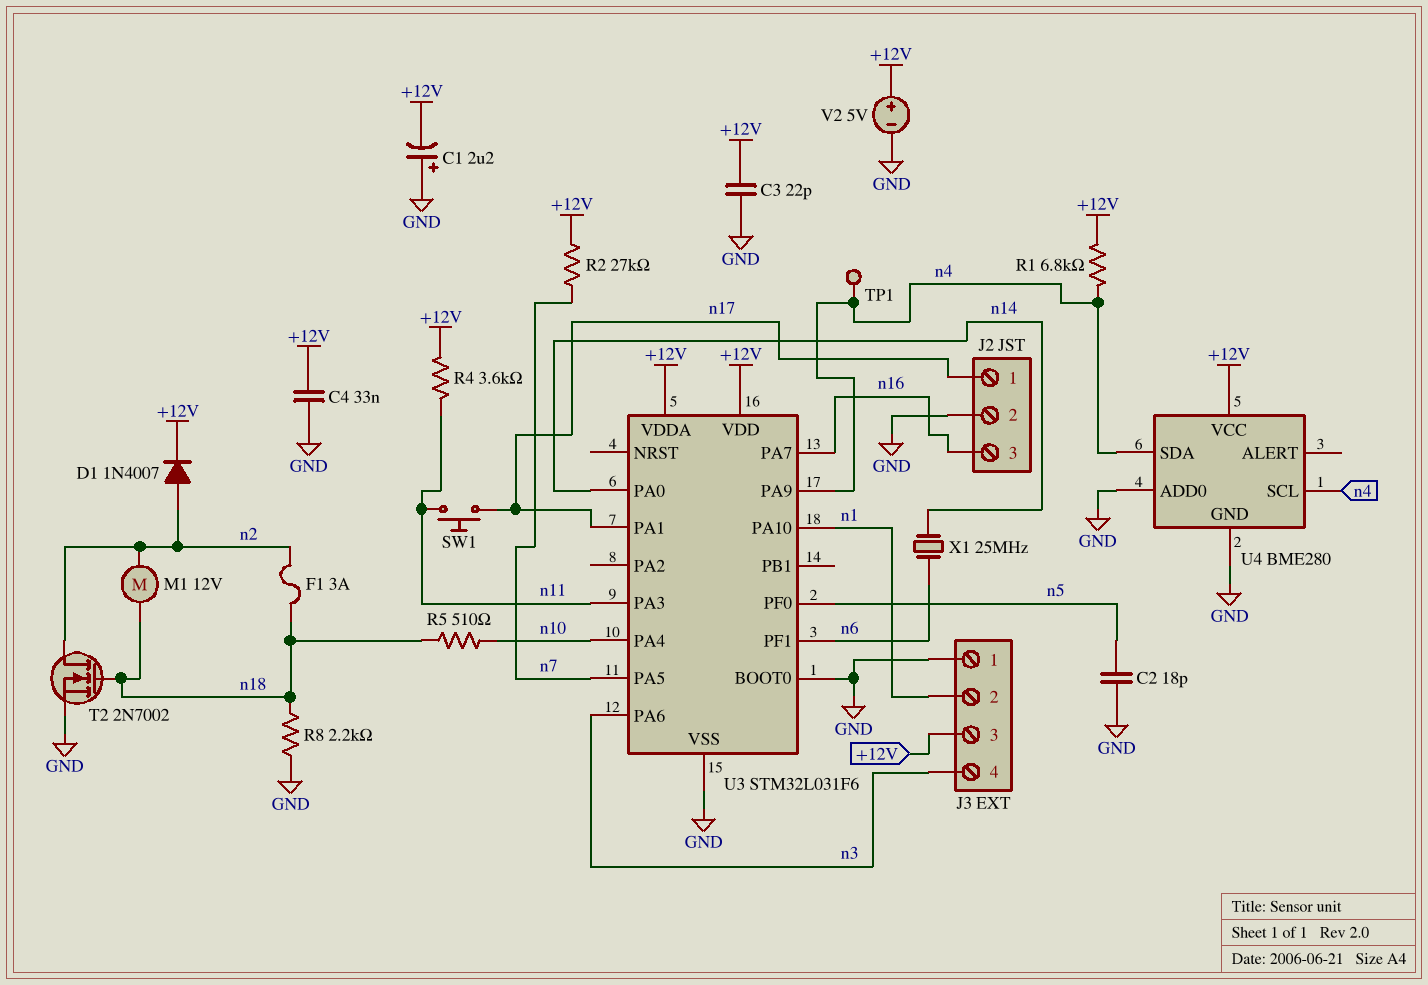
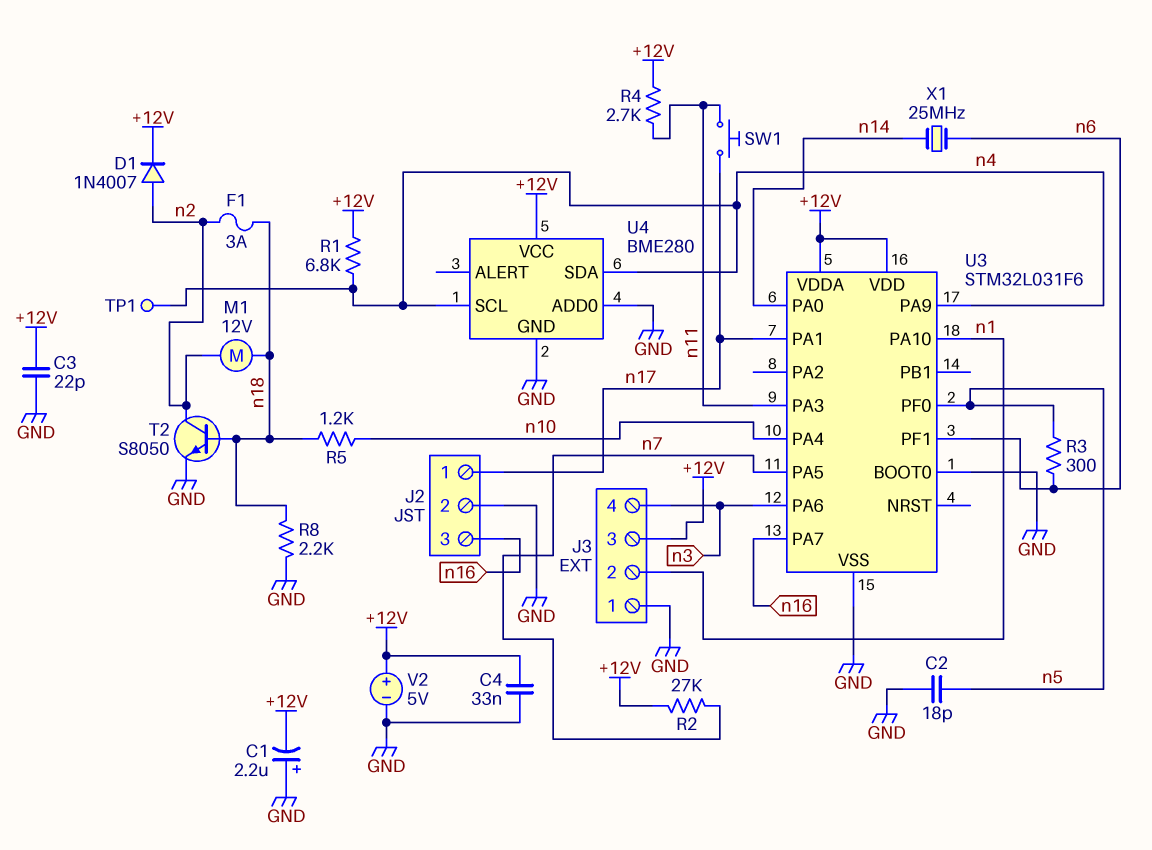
R3: none -> 300 (n5, n6)
R4: 3.6k (+12V, n11) -> 2.7k (+12V, n11)
R5: 510 (n10, n18) -> 1.2k (n10, n18)
T2: NMOS 2N7002 (G n18, D n2, S GND) -> NPN S8050 (B n18, C n2, E GND)

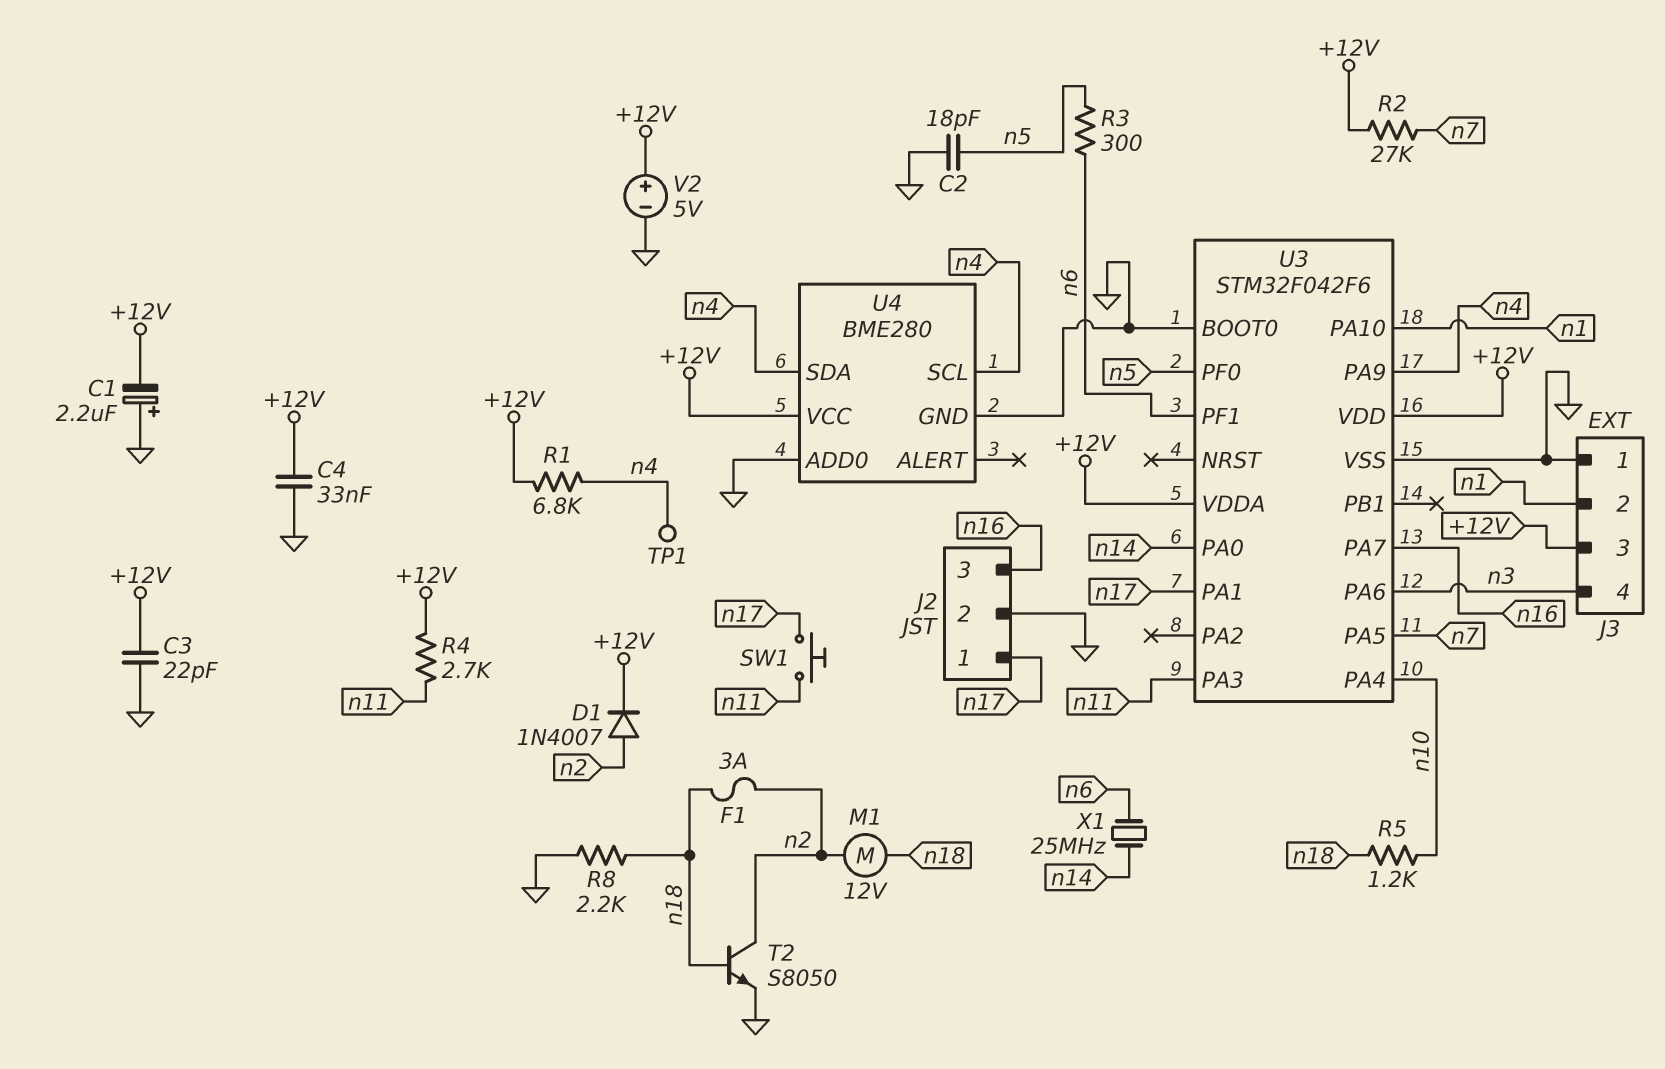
U3: STM32L031F6 -> STM32F042F6

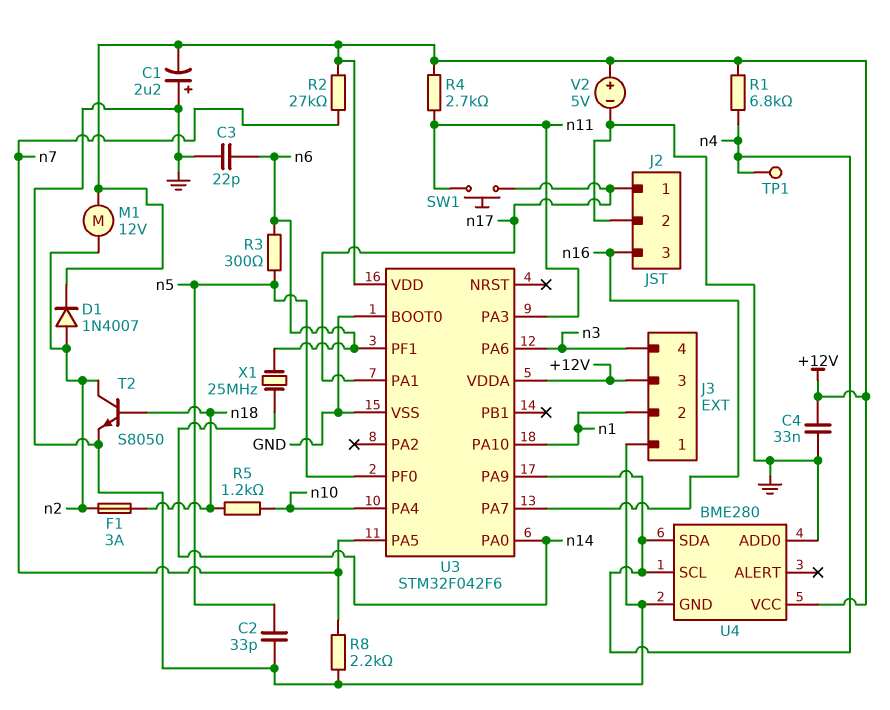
C2: 18pF (GND, n5) -> 33pF (GND, n5)
C3: 22pF (+12V, GND) -> 22pF (GND, n6)
M1: motor 12V (n2, n18) -> motor 12V (+12V, n2)
R8: 2.2k (GND, n18) -> 2.2k (GND, n7)

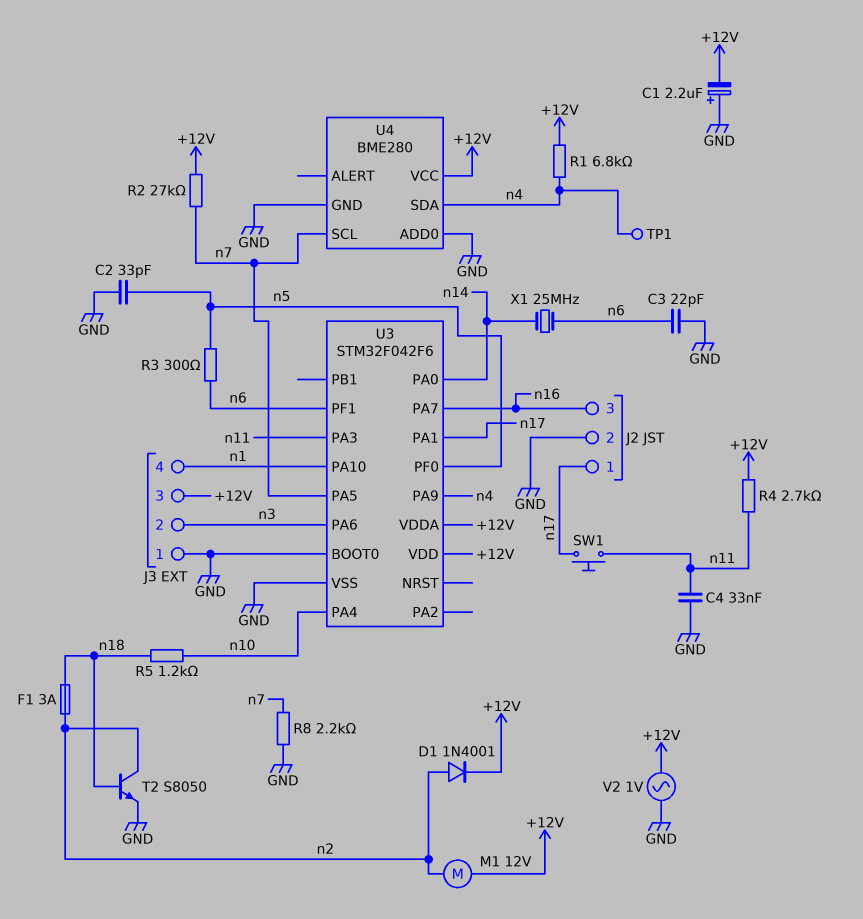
C4: 33nF (+12V, GND) -> 33nF (GND, n11)
D1: diode 1N4007 (A n2, K +12V) -> diode 1N4001 (A n2, K +12V)
J3 pin 2: n1 -> n3
J3 pin 4: n3 -> n1
U4 pin SCL: n4 -> n7
V2: 5V (plus +12V, minus GND) -> AC 1V (+12V, GND)

